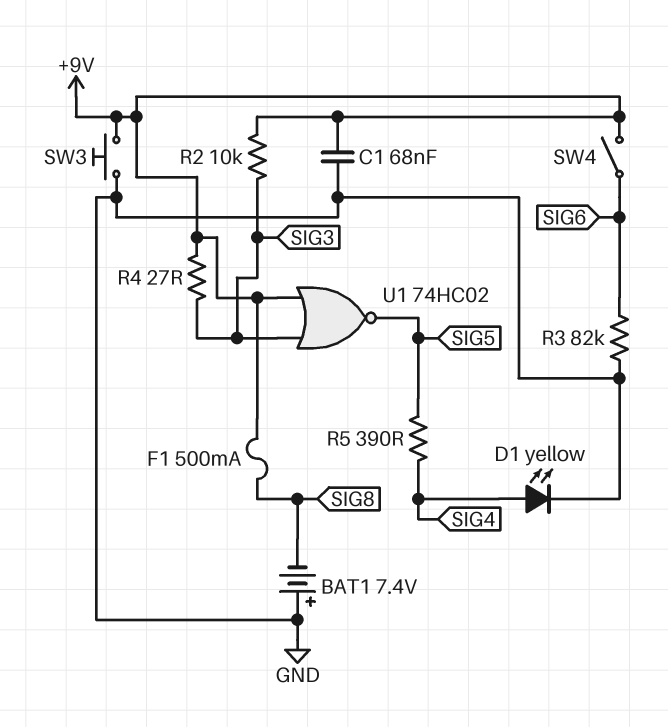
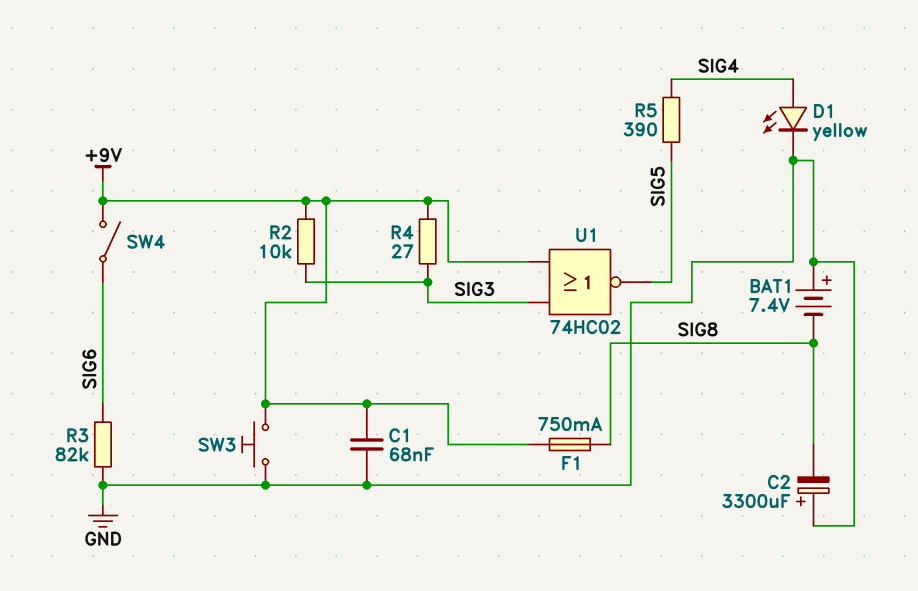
C2: none -> 3300uF (plus GND, minus SIG8)
F1: 500mA (+9V, SIG8) -> 750mA (+9V, SIG8)

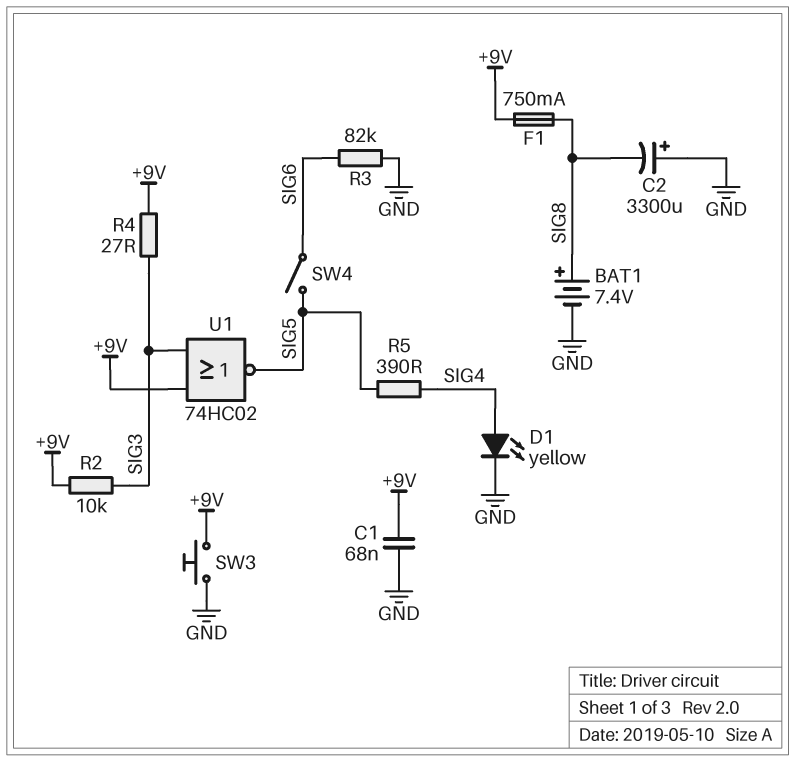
BAT1: 7.4V (plus GND, minus SIG8) -> 7.4V (plus SIG8, minus GND)
SW4: switch (+9V, SIG6) -> switch (SIG5, SIG6)

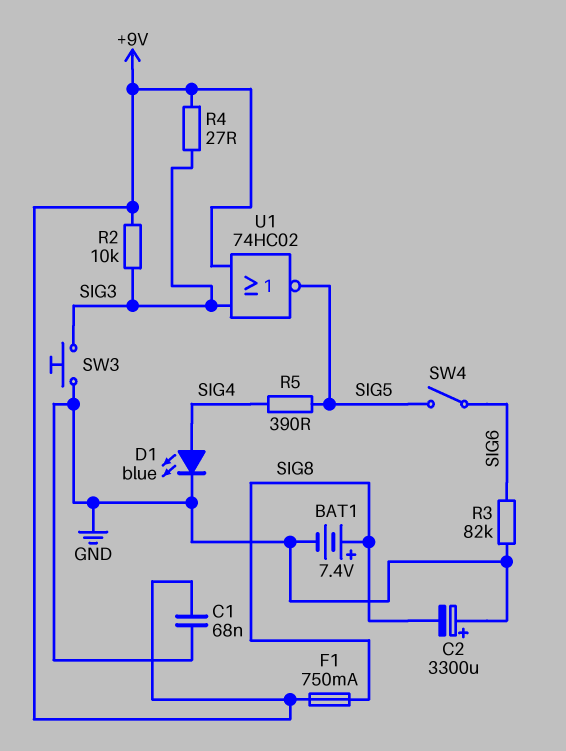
D1: LED yellow (A SIG4, K GND) -> LED blue (A SIG4, K GND)
SW3: button (+9V, GND) -> button (GND, SIG3)

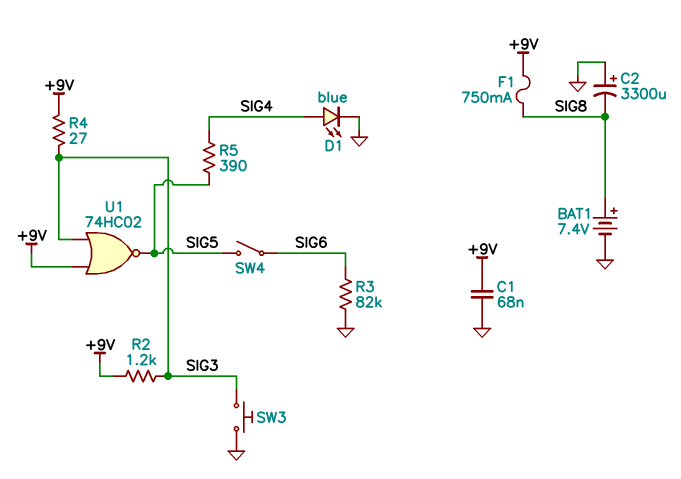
R2: 10k (+9V, SIG3) -> 1.2k (+9V, SIG3)

